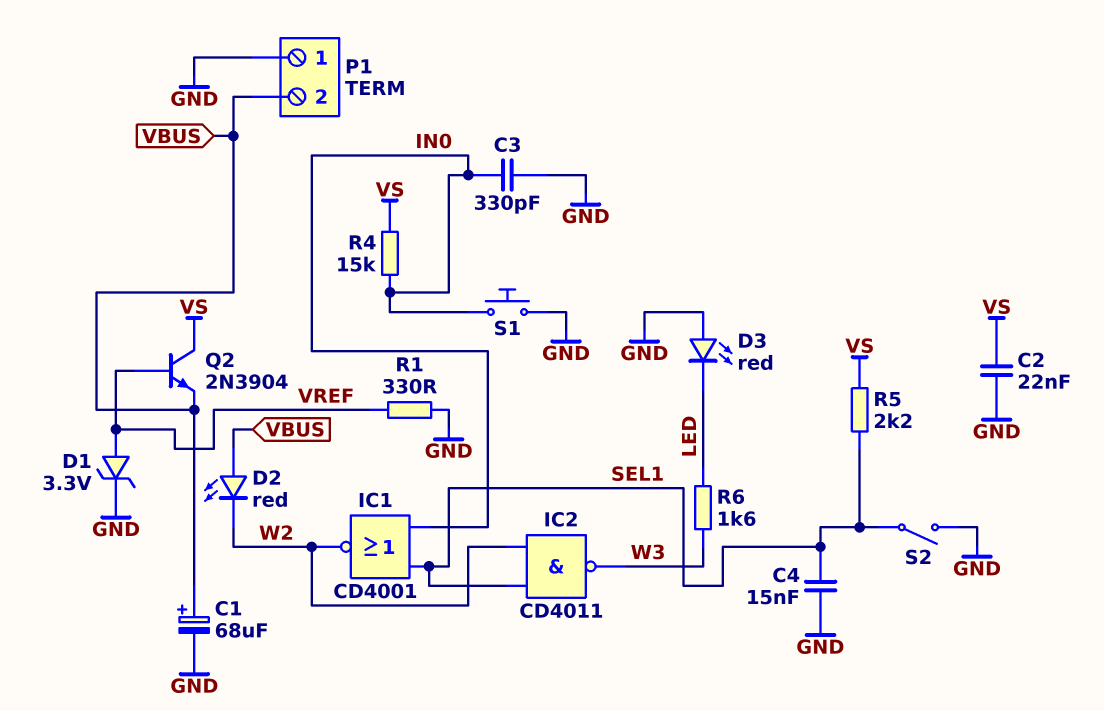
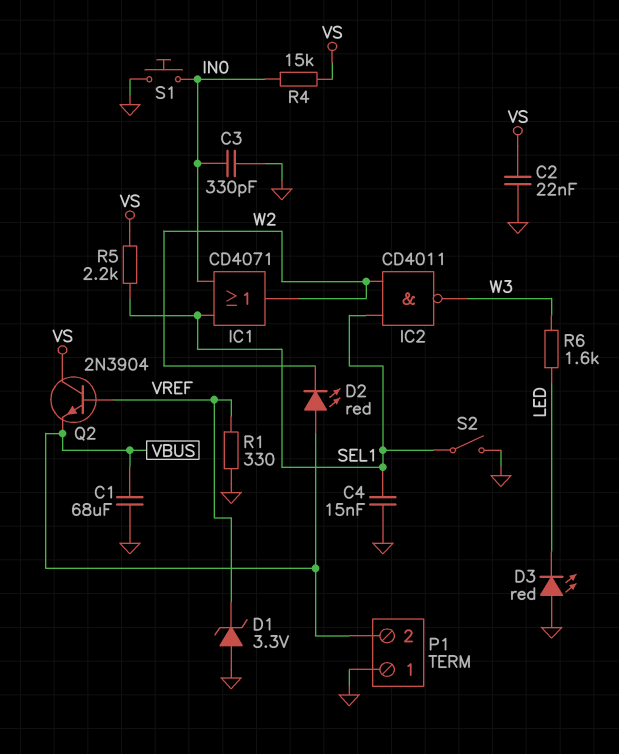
C1: 68uF (plus VBUS, minus GND) -> 68uF (GND, VBUS)
D1: zener 3.3V (A VREF, K GND) -> zener 3.3V (A GND, K VREF)
IC1: NOR CD4001 (in IN0, in SEL1, out W2) -> OR CD4071 (in IN0, in SEL1, out W2)

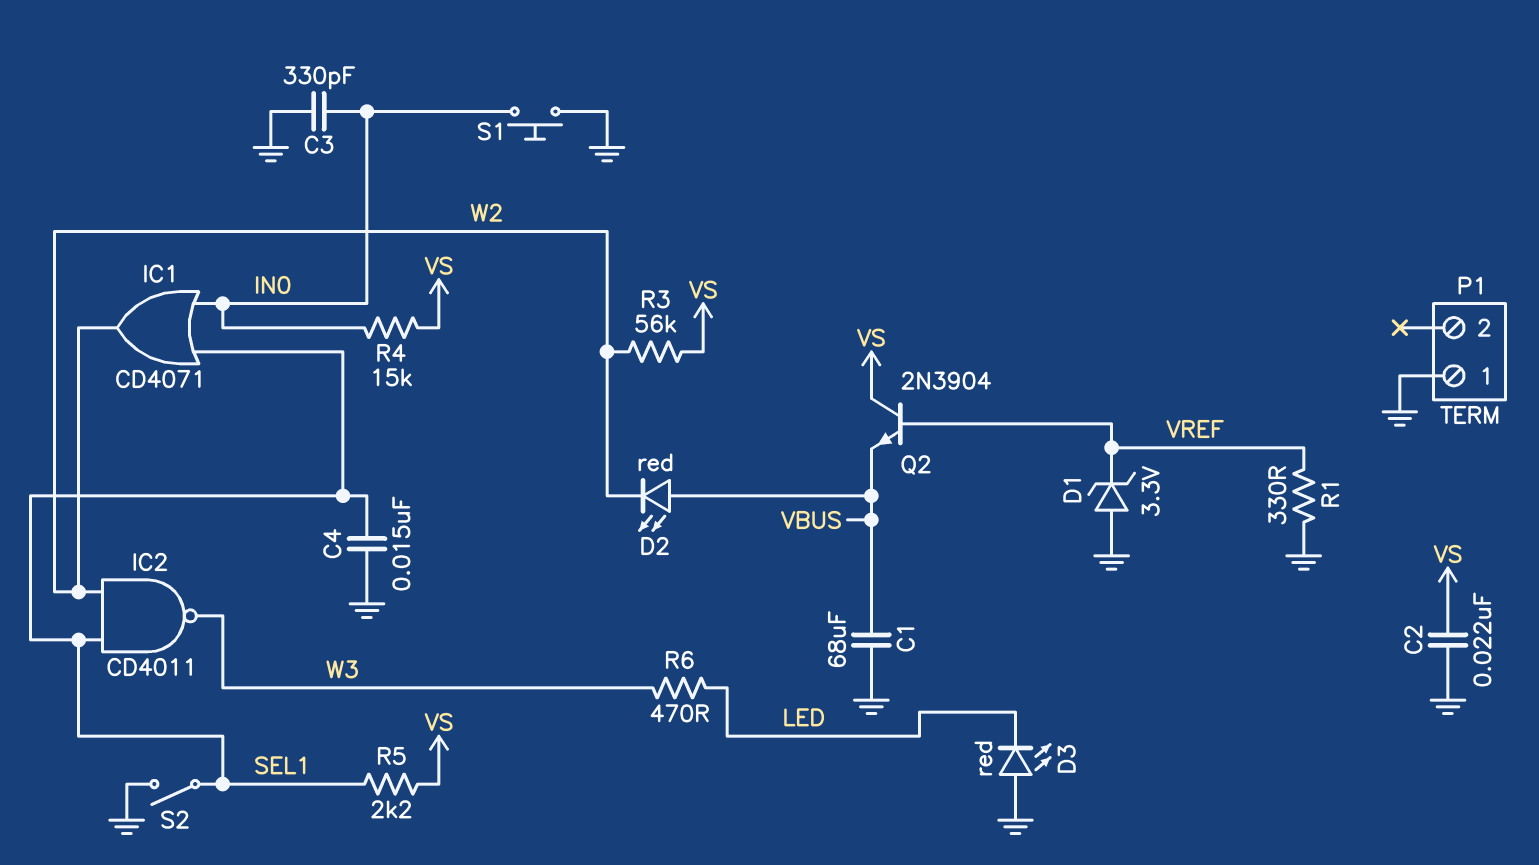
P1 pin 2: VBUS -> none
R3: none -> 56k (VS, W2)
R6: 1.6k (LED, W3) -> 470 (LED, W3)

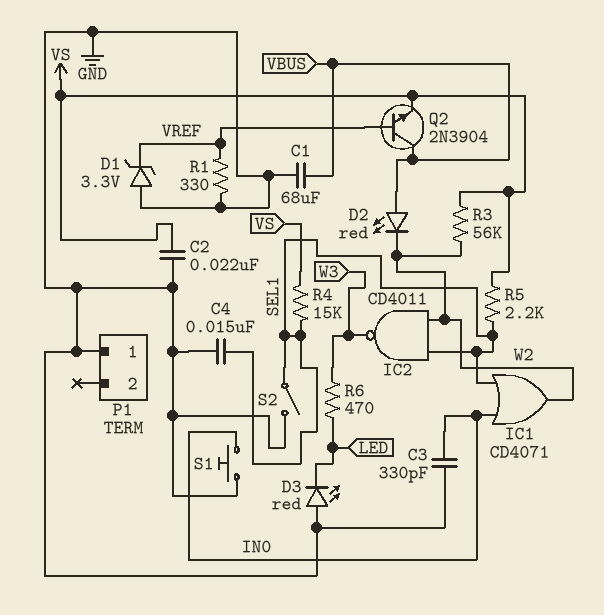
Q2: NPN 2N3904 (B VREF, C VS, E VBUS) -> NPN 2N3904 (B VREF, C VBUS, E VS)
R4: 15k (IN0, VS) -> 15k (SEL1, VS)

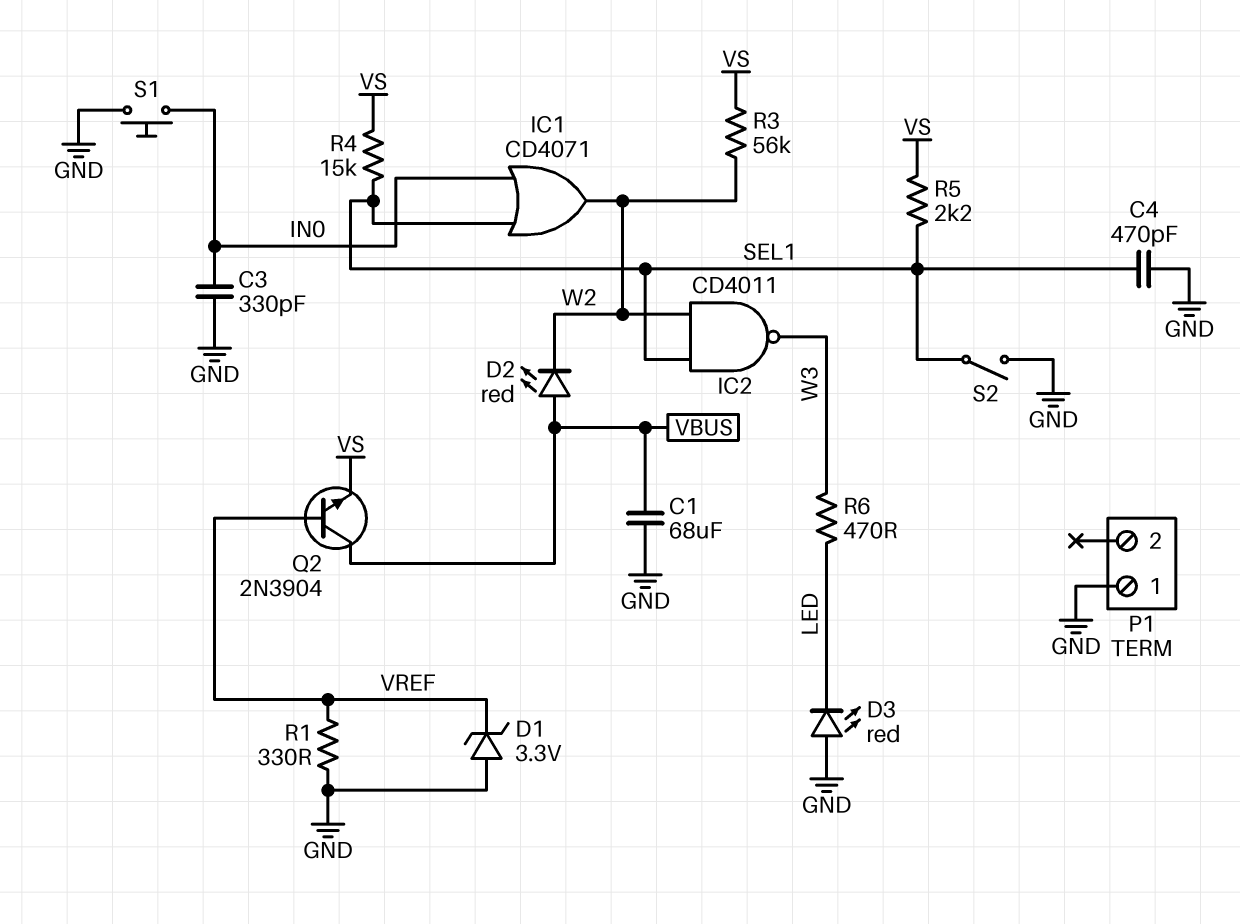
C2: 22nF (GND, VS) -> none
C4: 15nF (GND, SEL1) -> 470pF (GND, SEL1)

